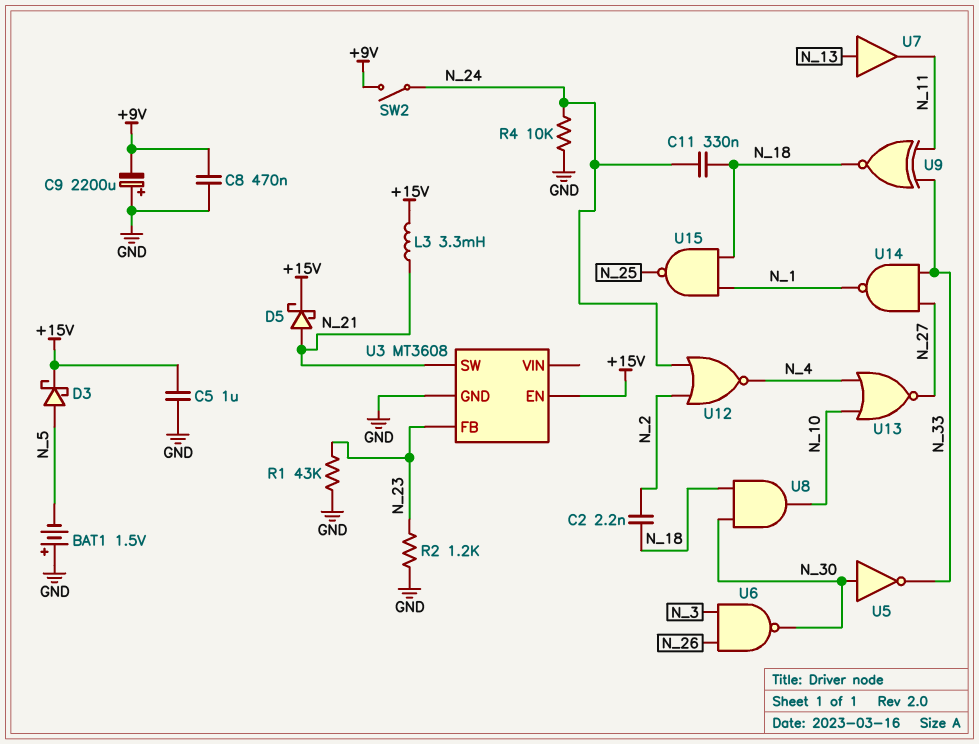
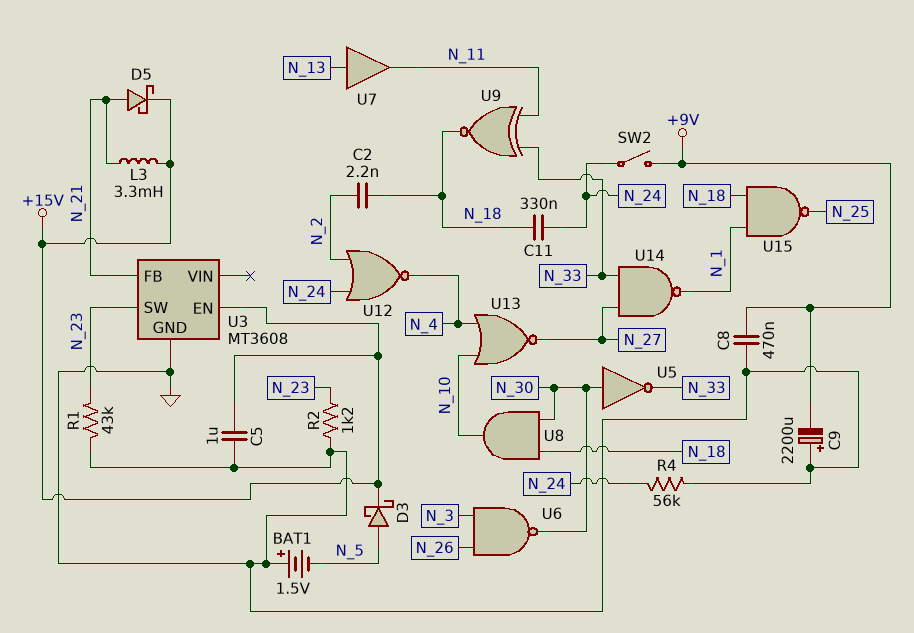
R4: 10k (GND, N_24) -> 56k (GND, N_24)
U3 pin FB: N_23 -> N_21
U3 pin SW: N_21 -> N_23

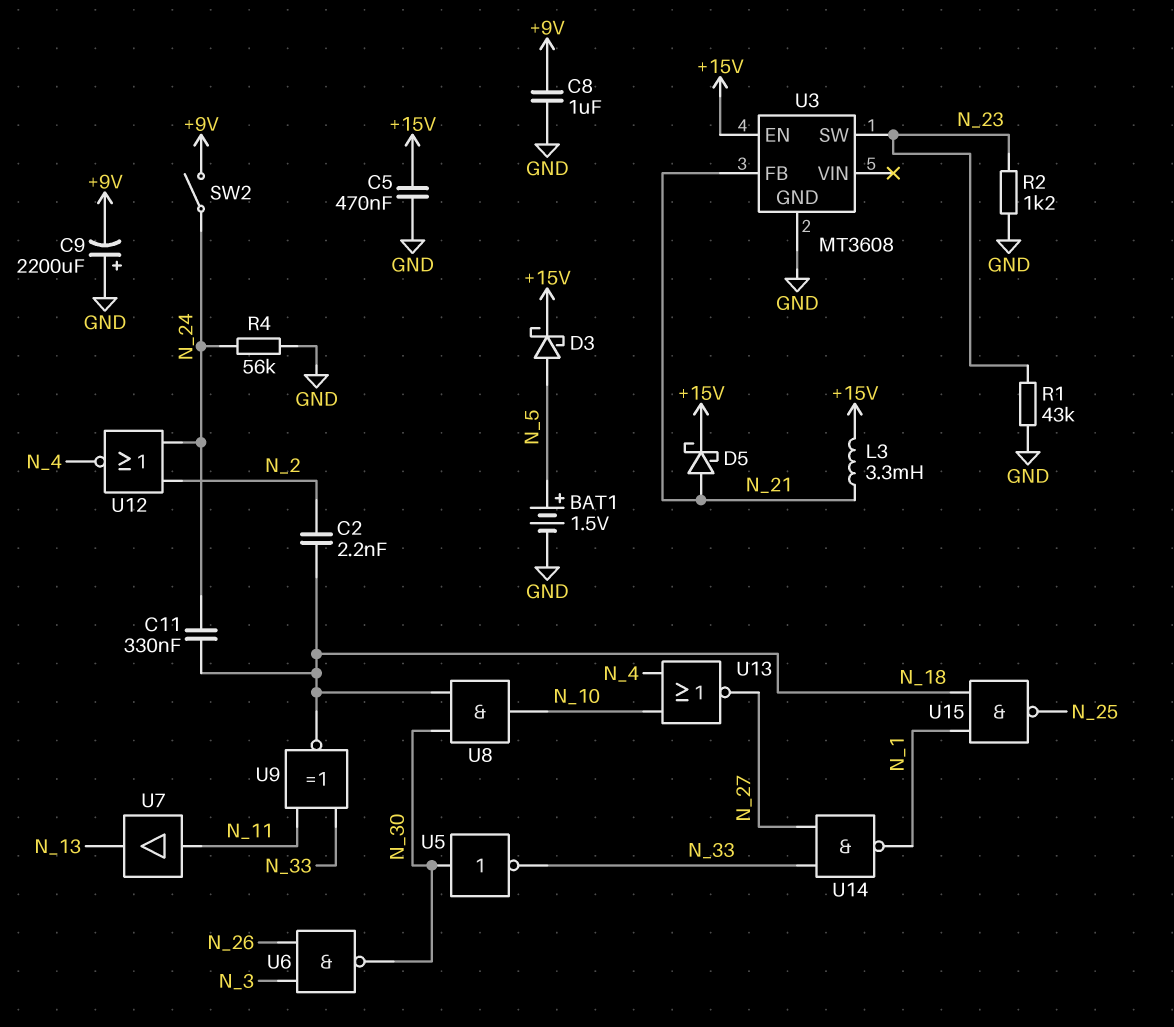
BAT1: 1.5V (plus GND, minus N_5) -> 1.5V (plus N_5, minus GND)
C5: 1uF (+15V, GND) -> 470nF (+15V, GND)
C8: 470nF (+9V, GND) -> 1uF (+9V, GND)
U7: buffer (in N_13, out N_11) -> buffer (in N_11, out N_13)

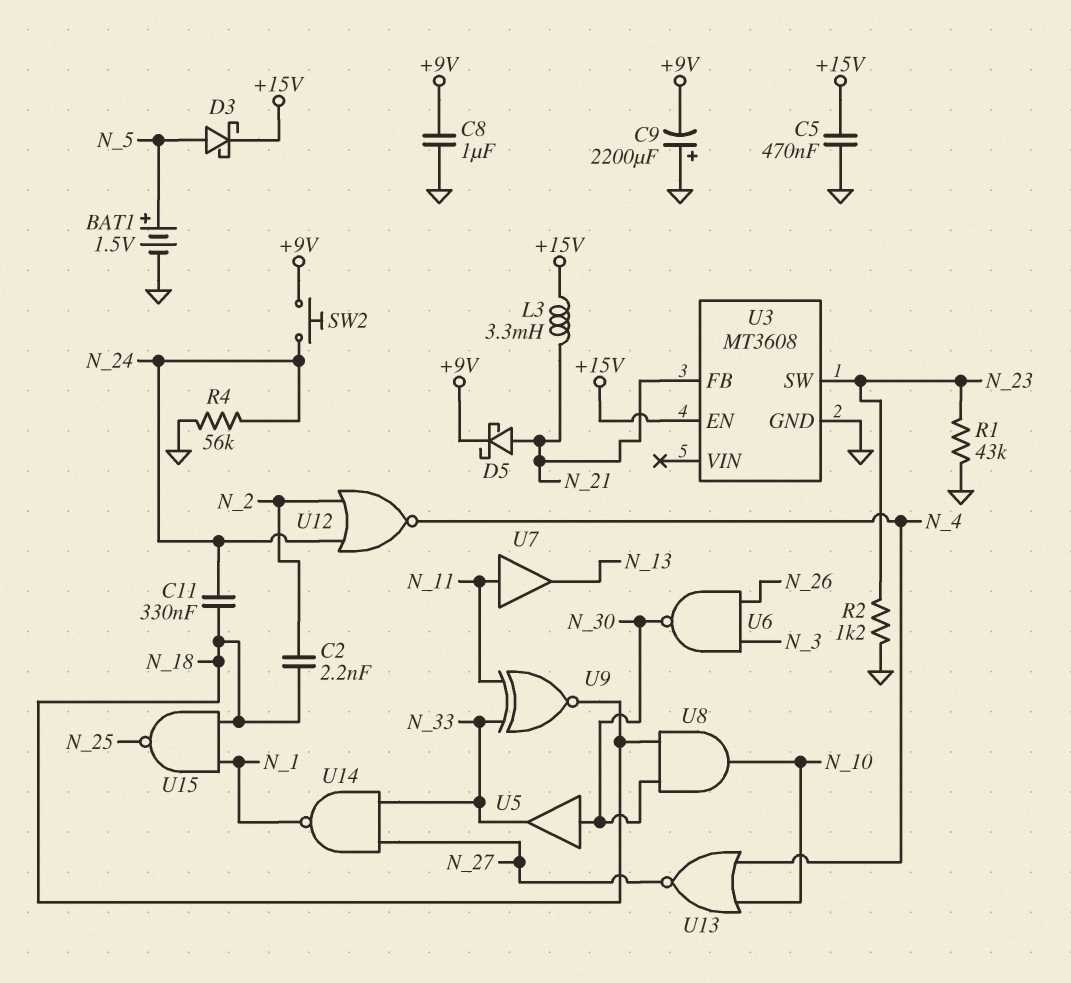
D5: schottky (A N_21, K +15V) -> schottky (A N_21, K +9V)
SW2: switch (+9V, N_24) -> button (+9V, N_24)
U5: NOT (in N_30, out N_33) -> buffer (in N_30, out N_33)

